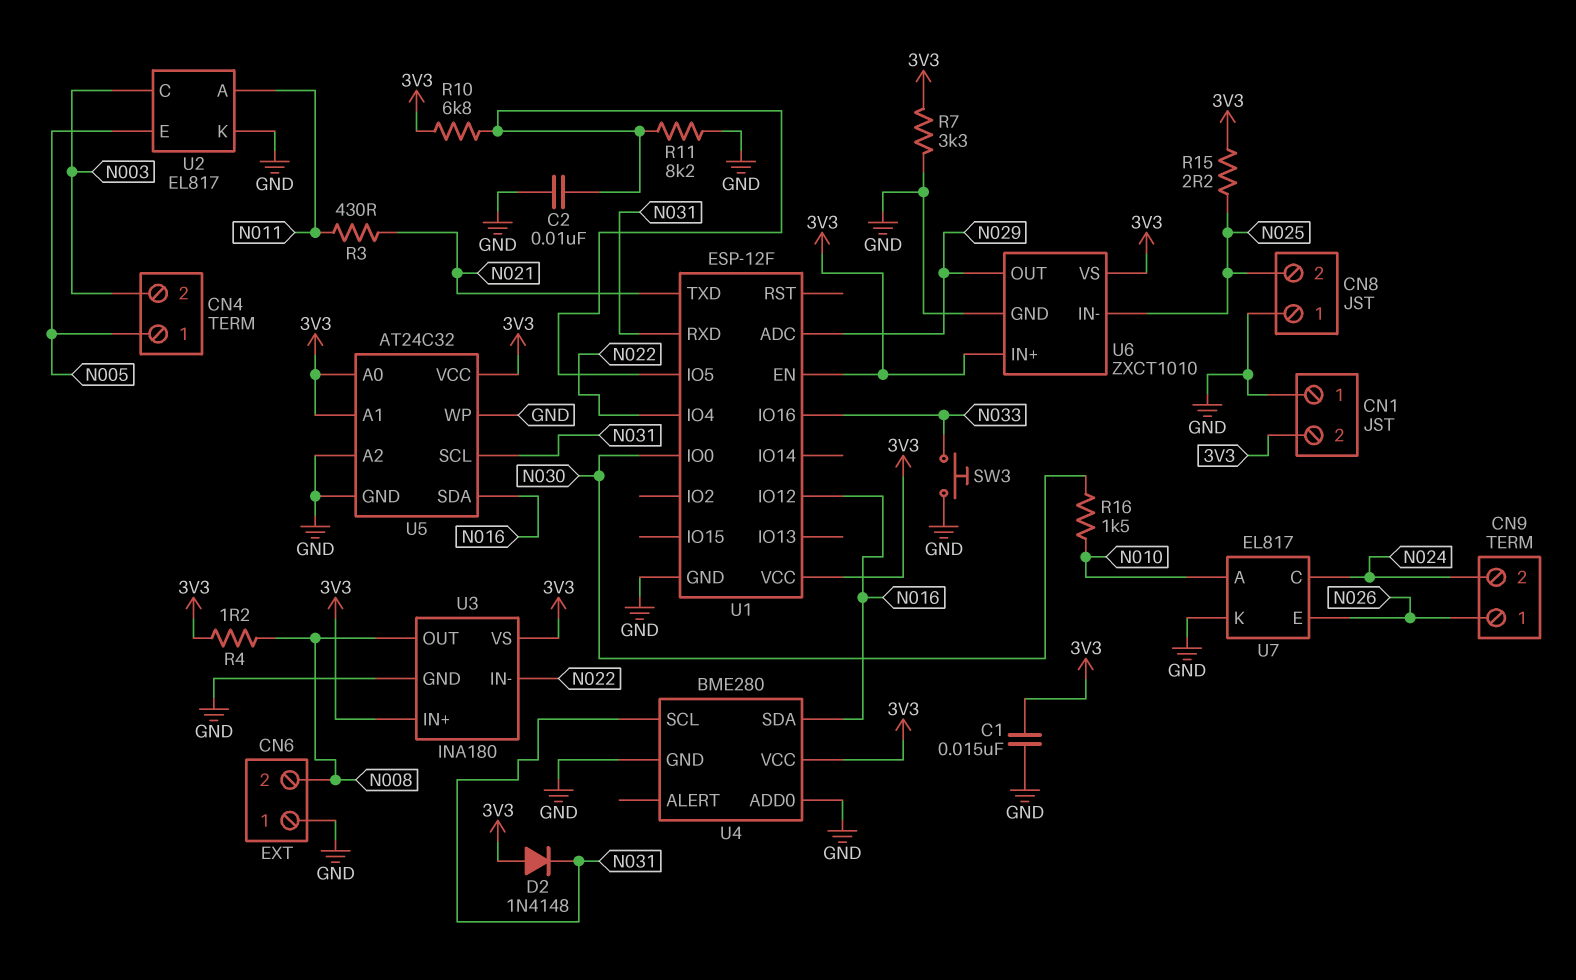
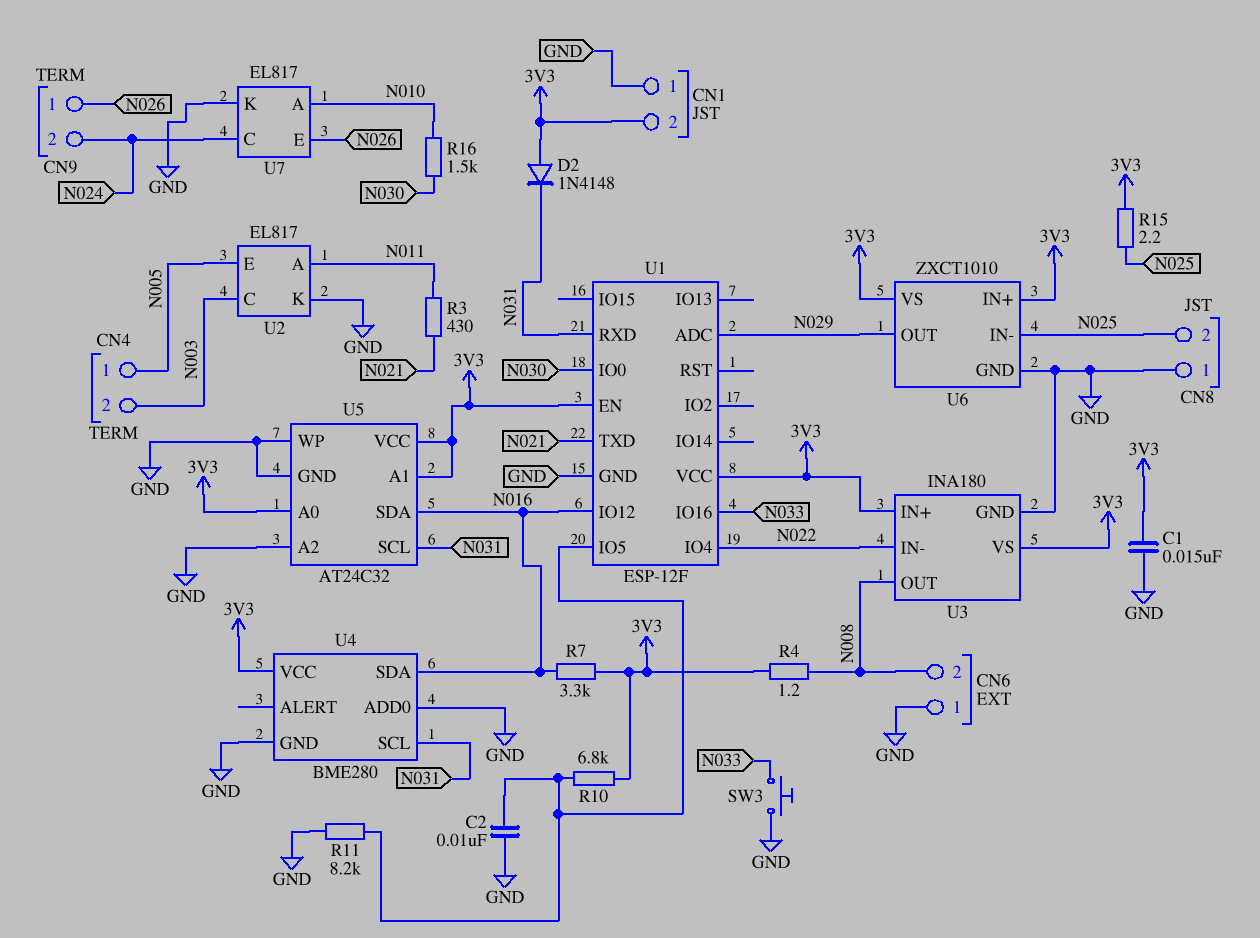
R7: 3.3k (3V3, GND) -> 3.3k (3V3, N016)

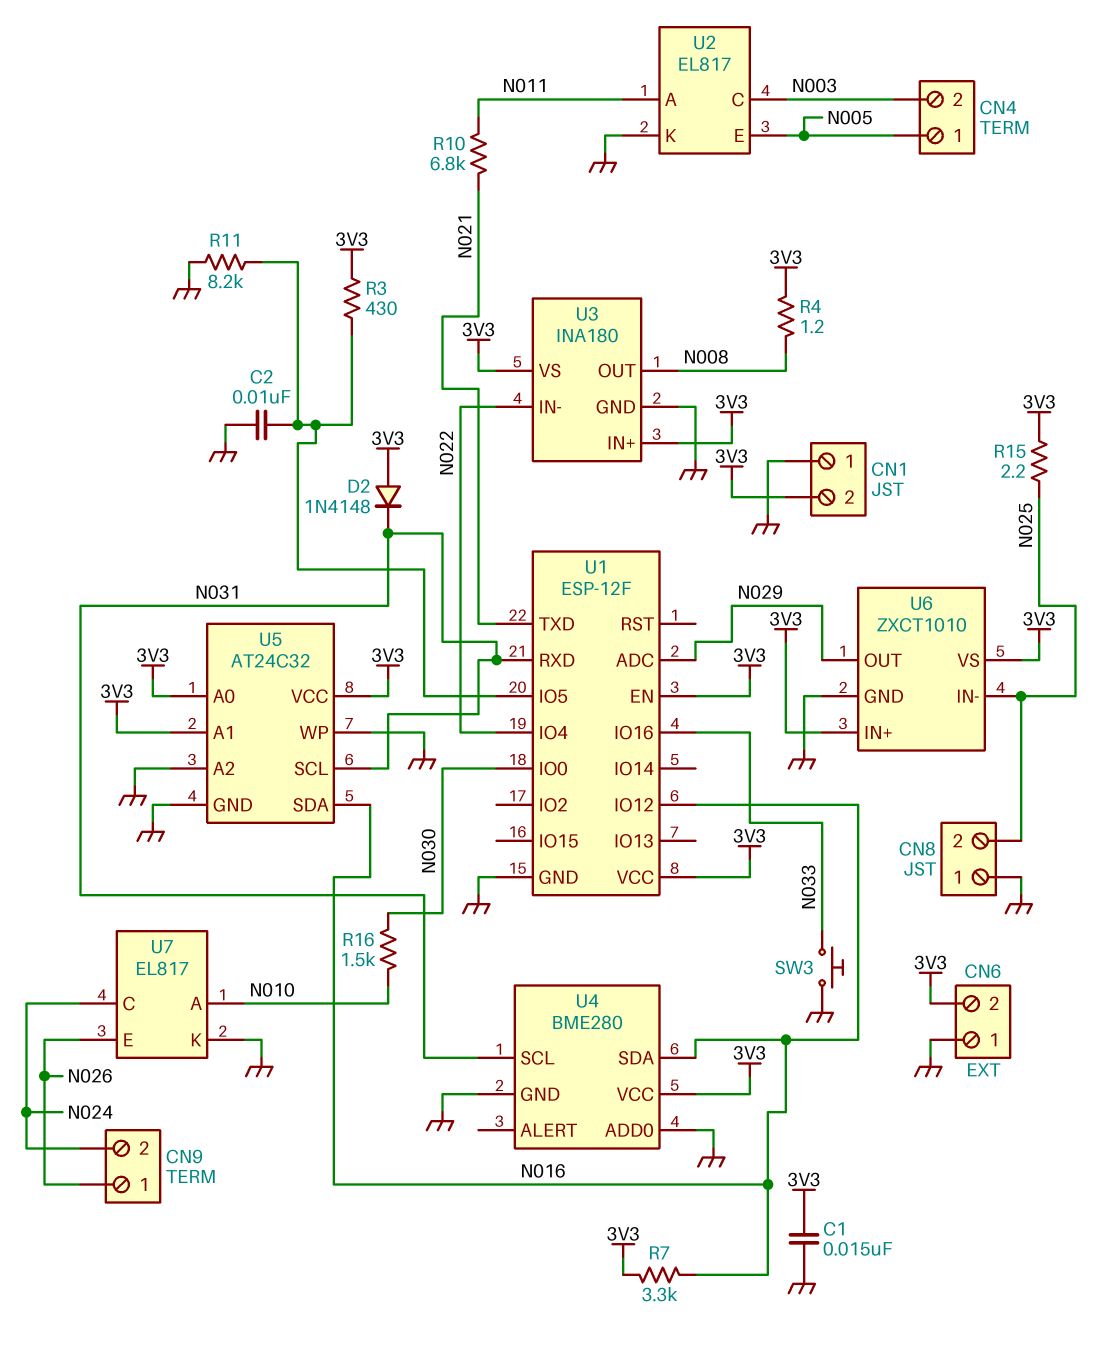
CN6 pin 2: N008 -> 3V3
R3: 430 (N011, N021) -> 430 (3V3, U1/IO5)
R10: 6.8k (3V3, U1/IO5) -> 6.8k (N011, N021)

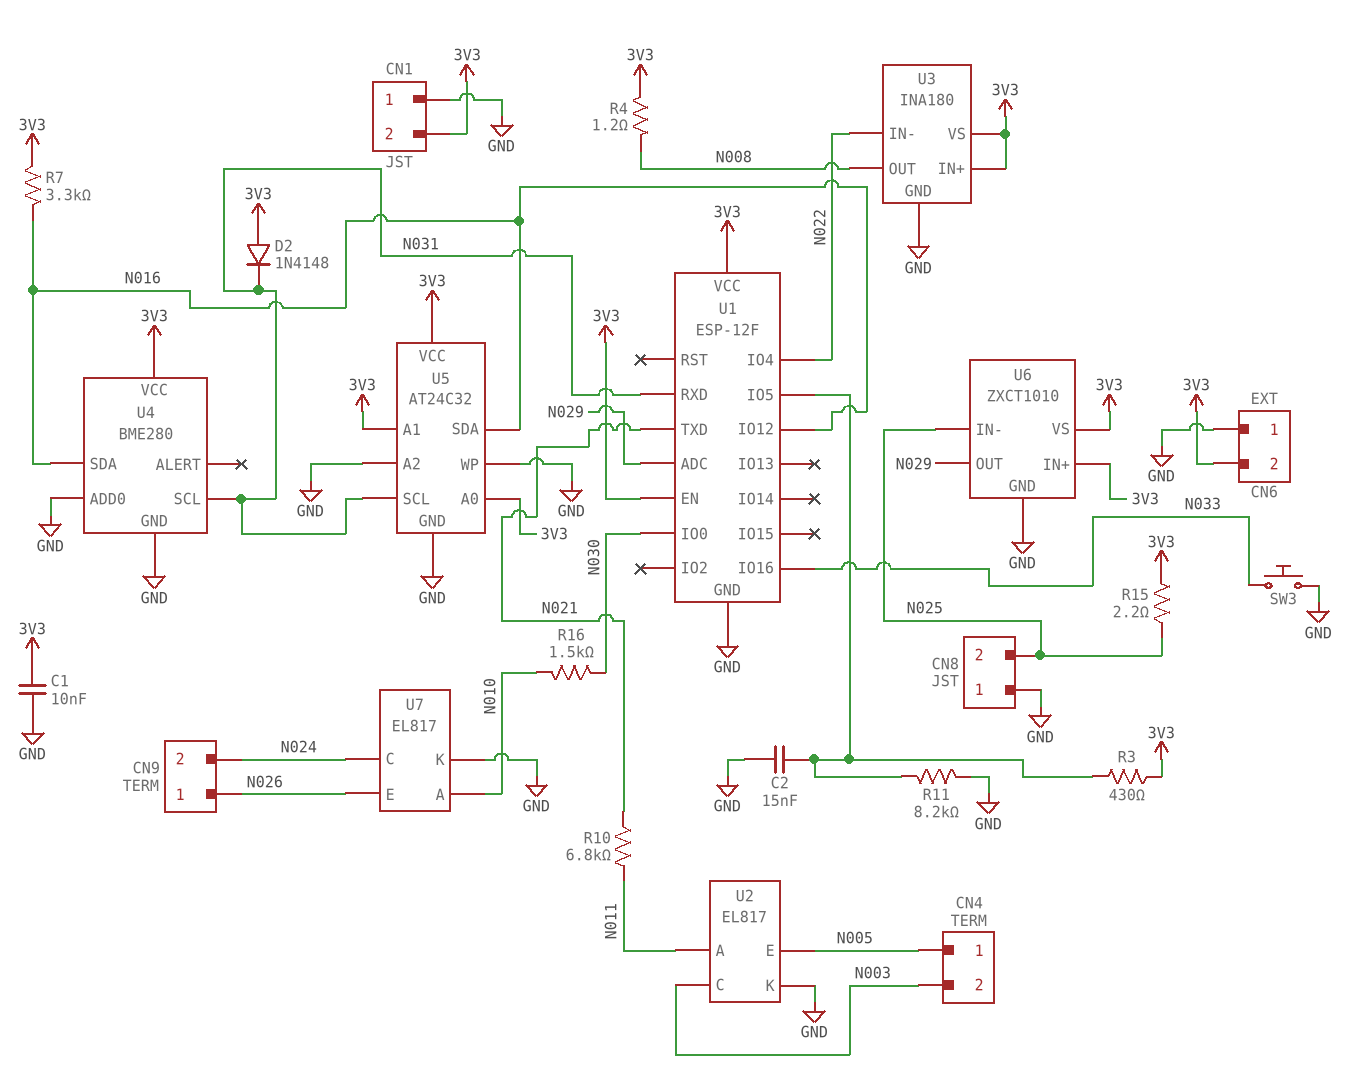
C1: 15nF (3V3, GND) -> 10nF (3V3, GND)
C2: 10nF (GND, U1/IO5) -> 15nF (GND, U1/IO5)

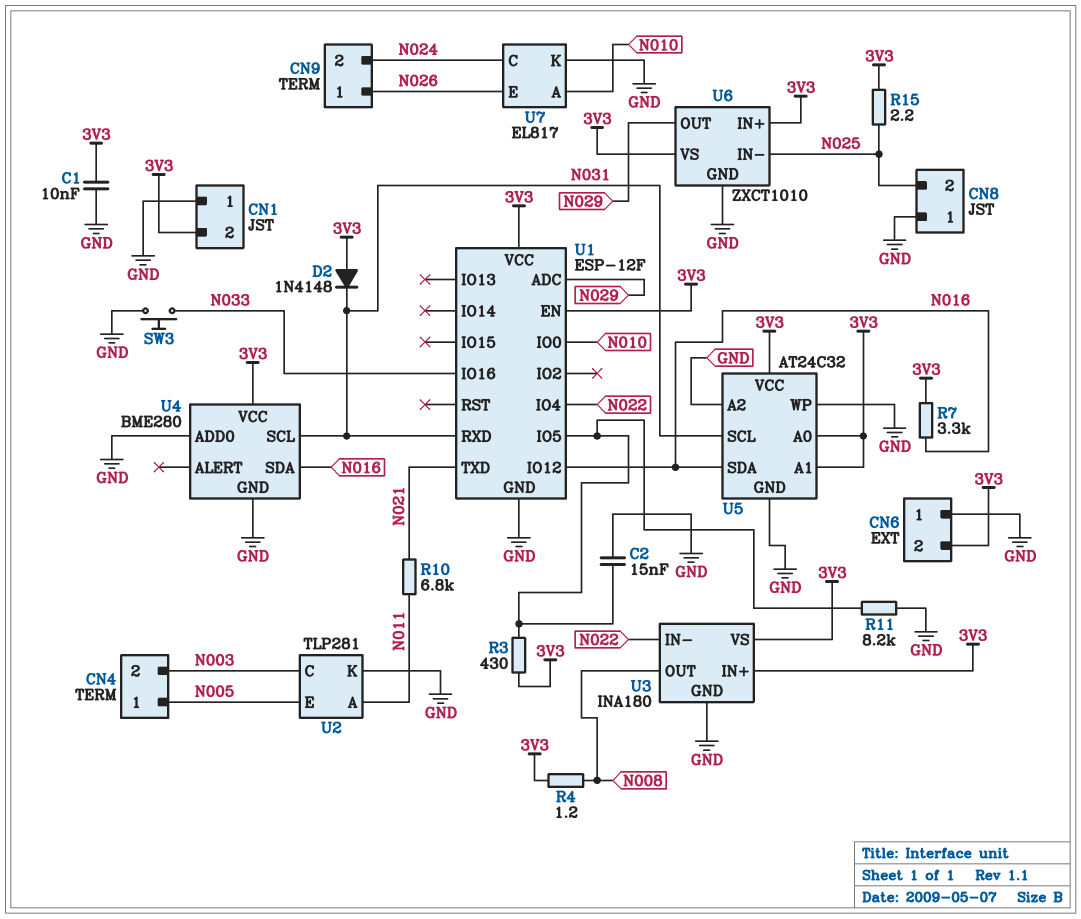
R16: 1.5k (N010, N030) -> none
U1 pin IO0: N030 -> N010
U2: EL817 -> TLP281

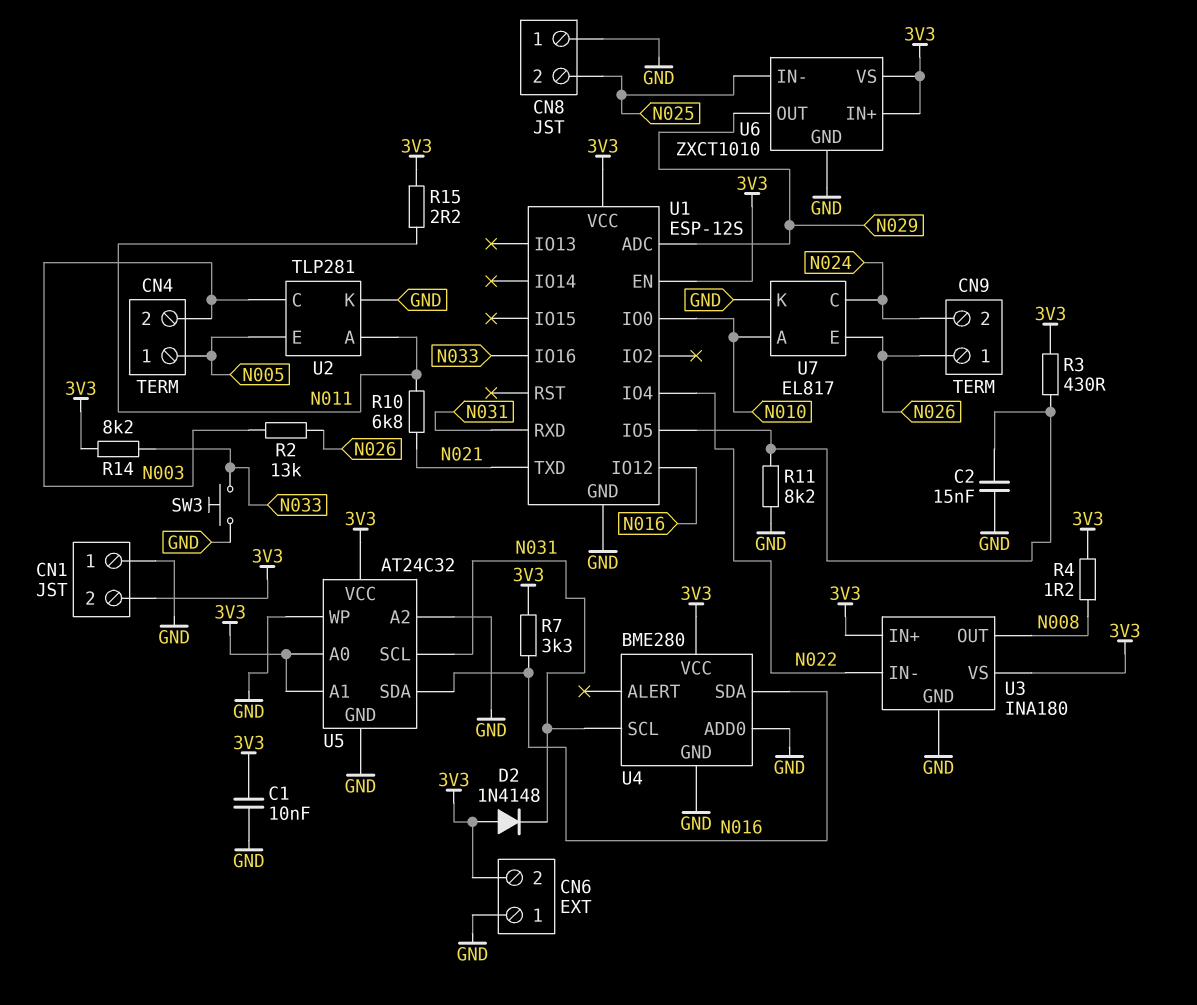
R2: none -> 13k (N003, N026)
R14: none -> 8.2k (3V3, N033)
R15: 2.2 (3V3, N025) -> 2.2 (3V3, N011)
U1: ESP-12F -> ESP-12S

